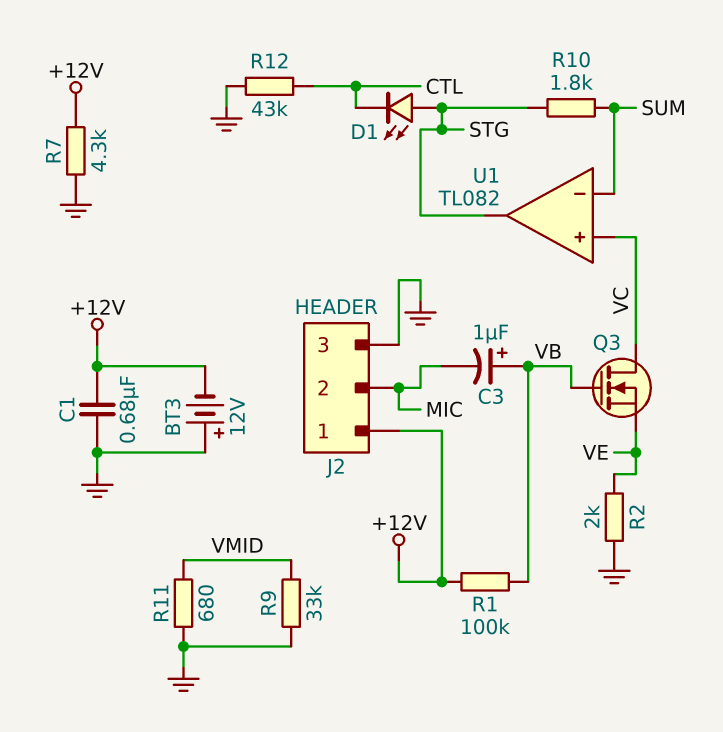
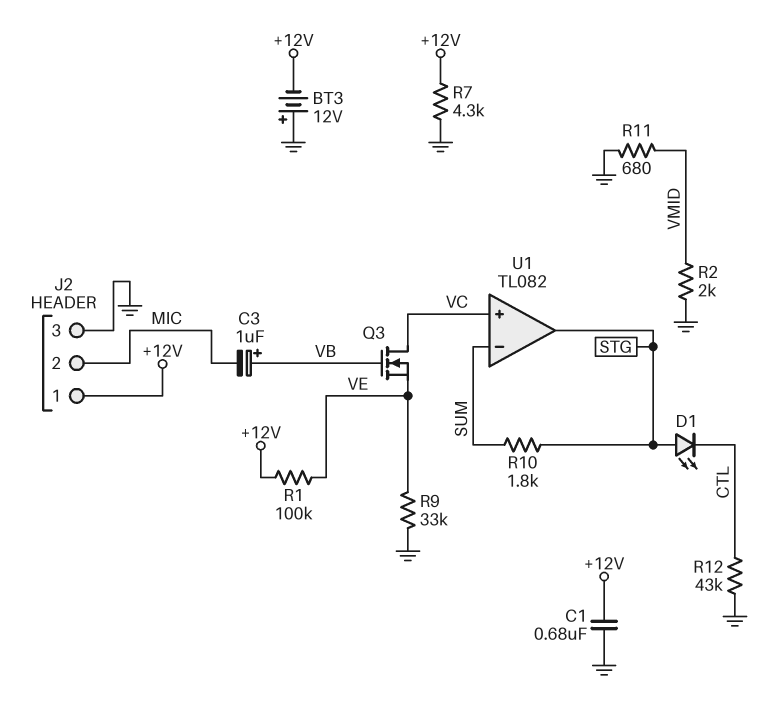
R1: 100k (+12V, VB) -> 100k (+12V, VE)
R2: 2k (GND, VE) -> 2k (GND, VMID)
R9: 33k (GND, VMID) -> 33k (GND, VE)

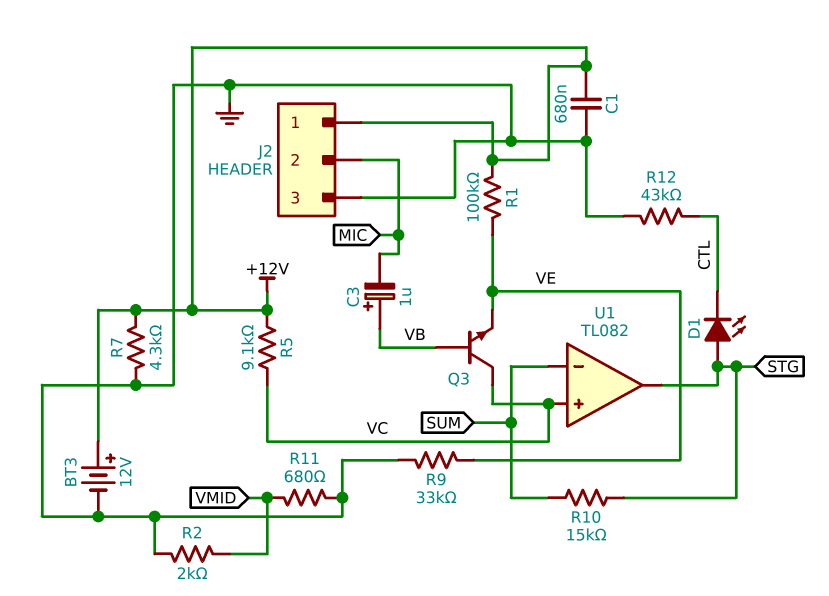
BT3: 12V (plus GND, minus +12V) -> 12V (plus +12V, minus GND)
Q3: NMOS (G VB, D VC, S VE) -> NPN (B VB, C VC, E VE)
R5: none -> 9.1k (+12V, VC)
R10: 1.8k (STG, SUM) -> 15k (STG, SUM)

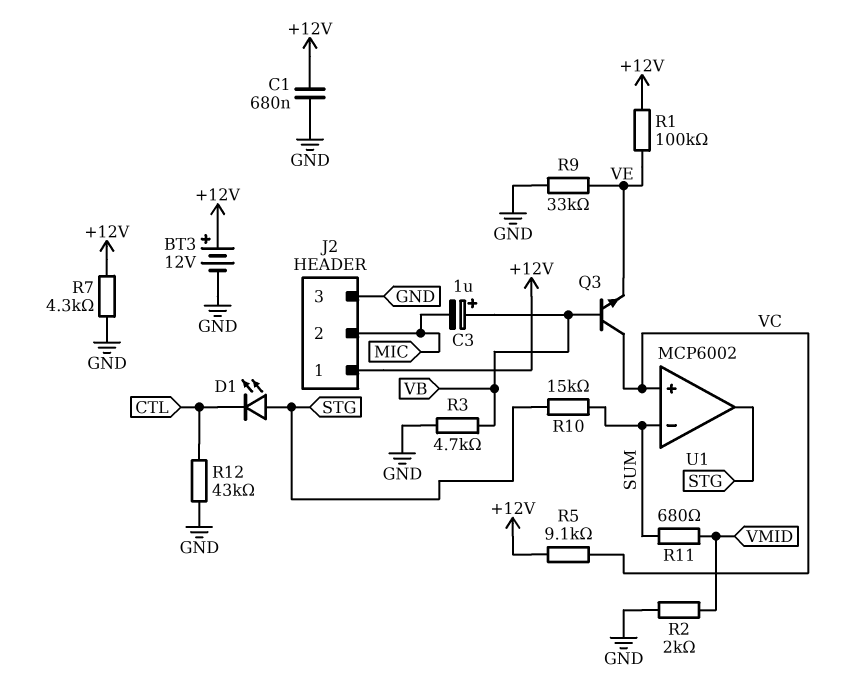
R3: none -> 4.7k (GND, VB)
R11: 680 (GND, VMID) -> 680 (SUM, VMID)
U1: TL082 -> MCP6002

